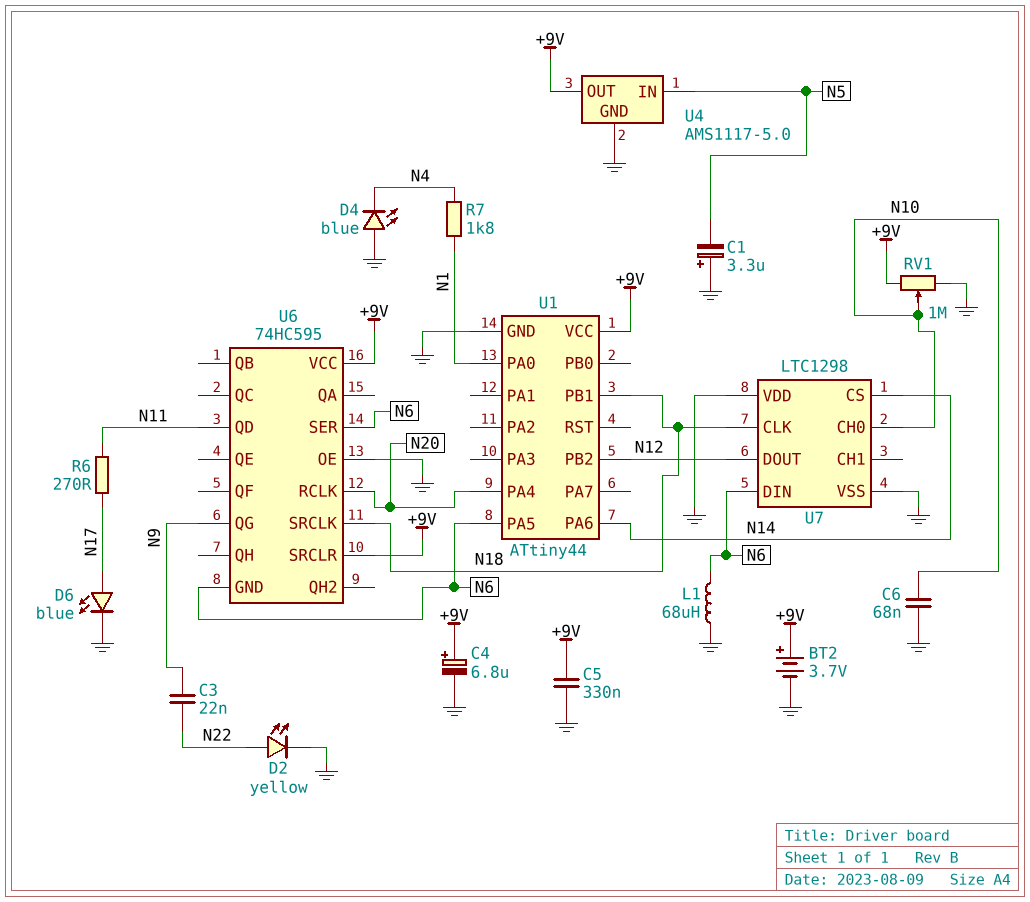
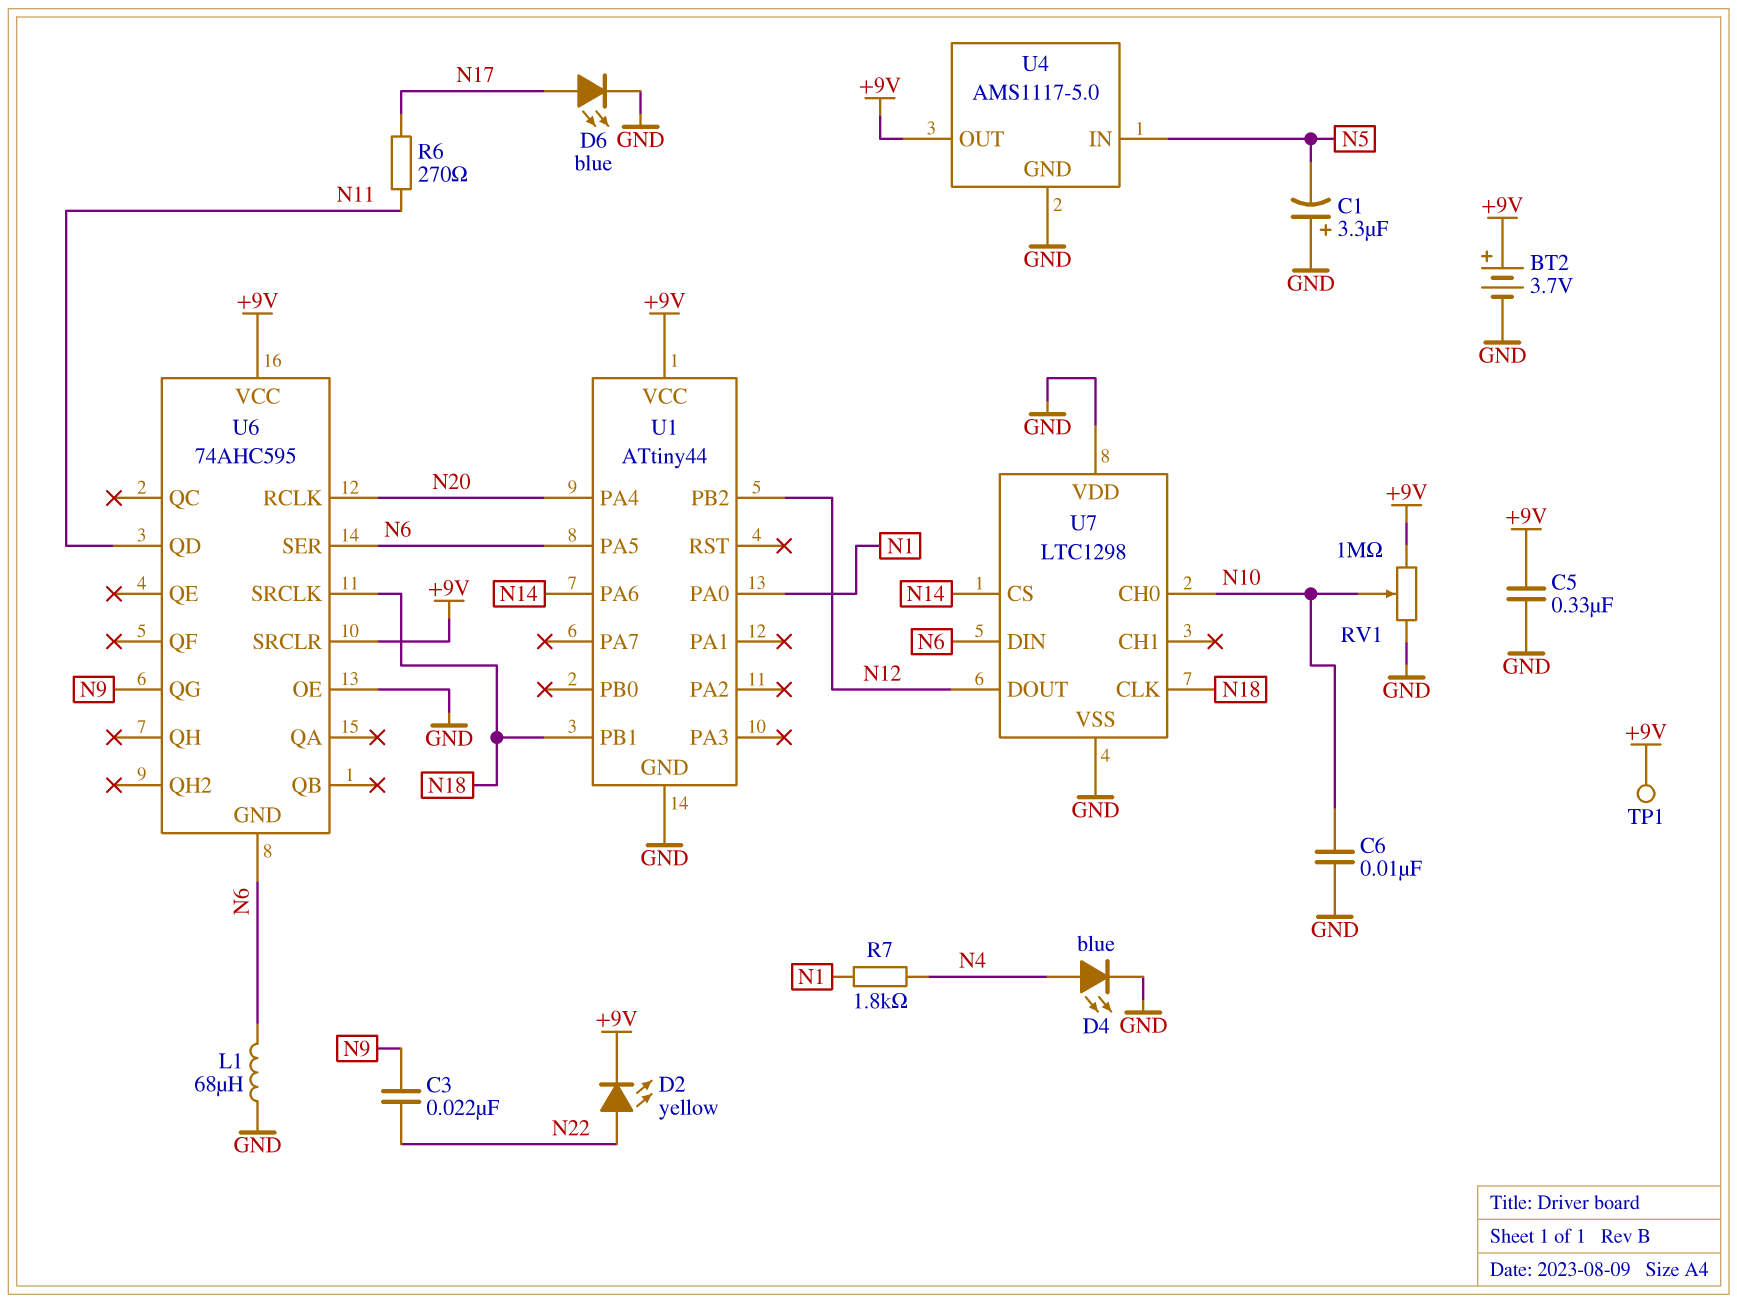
C4: 6.8uF (plus +9V, minus GND) -> none
C6: 68nF (GND, N10) -> 10nF (GND, N10)
D2: LED yellow (A N22, K GND) -> LED yellow (A N22, K +9V)
D4: LED blue (A GND, K N4) -> LED blue (A N4, K GND)
TP1: none -> test point (+9V)
U6: 74HC595 -> 74AHC595

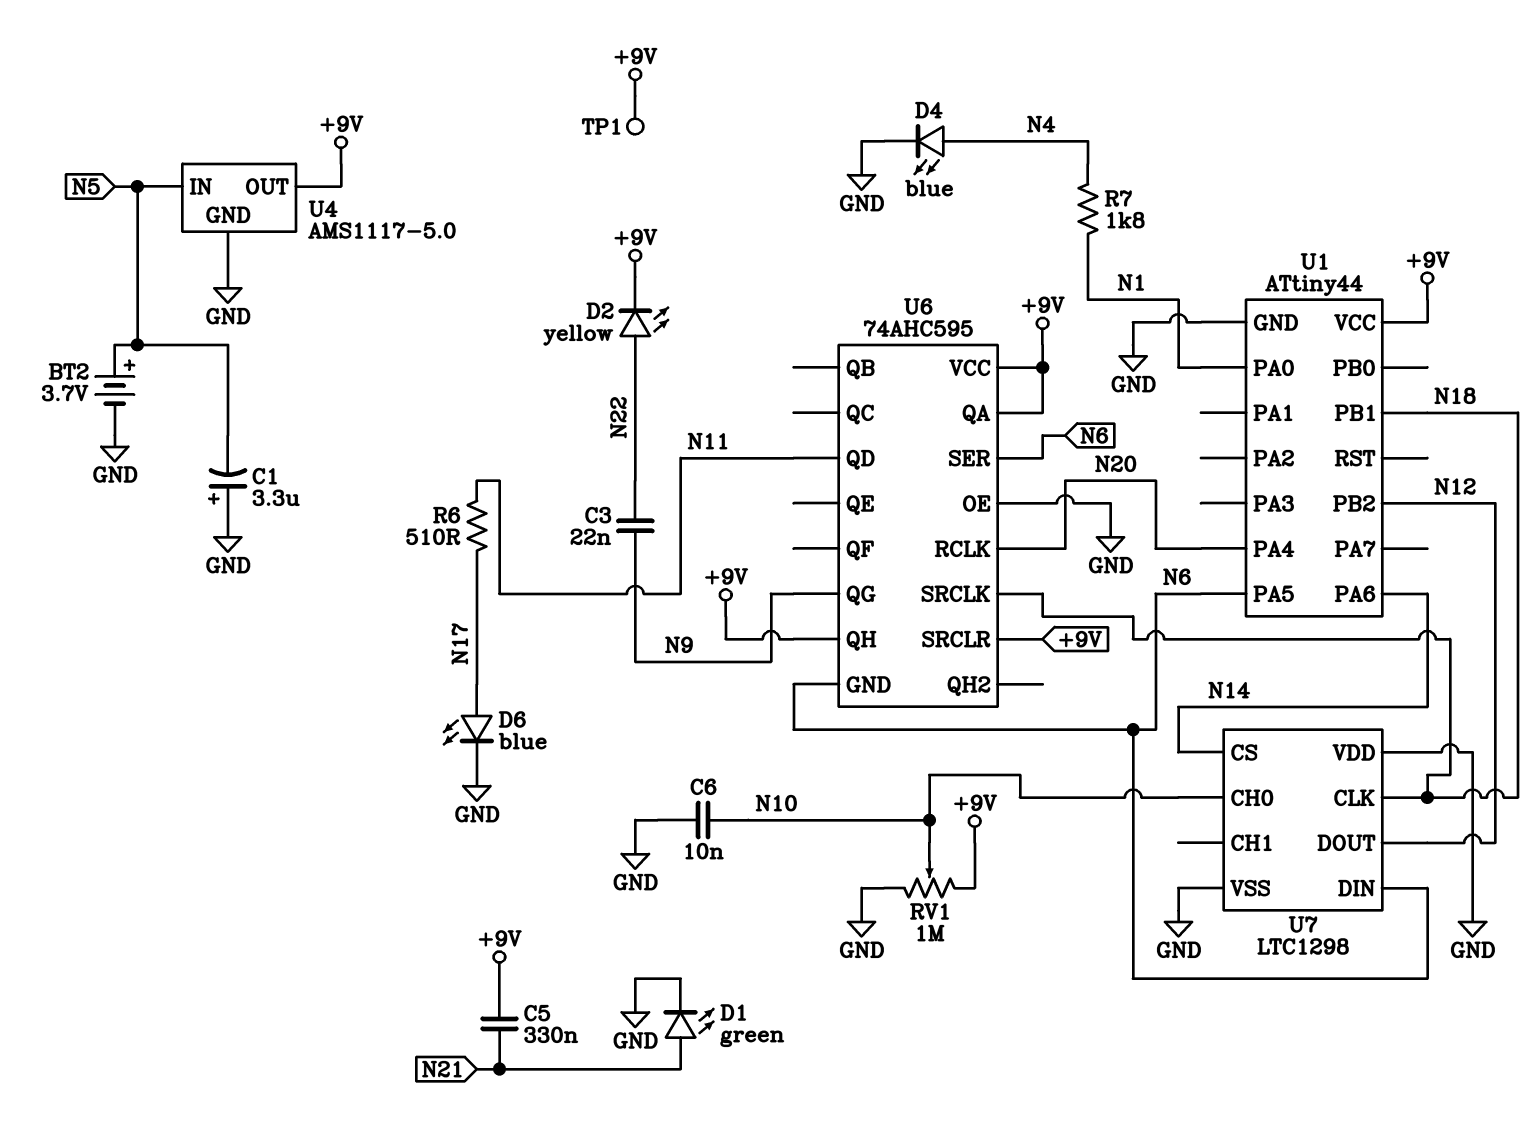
BT2: 3.7V (plus +9V, minus GND) -> 3.7V (plus N5, minus GND)
C5: 330nF (+9V, GND) -> 330nF (+9V, N21)
D1: none -> LED green (A N21, K GND)
L1: 68uH (GND, N6) -> none
R6: 270 (N11, N17) -> 510 (N11, N17)
U6 pin QA: none -> +9V
U6 pin QH: none -> +9V

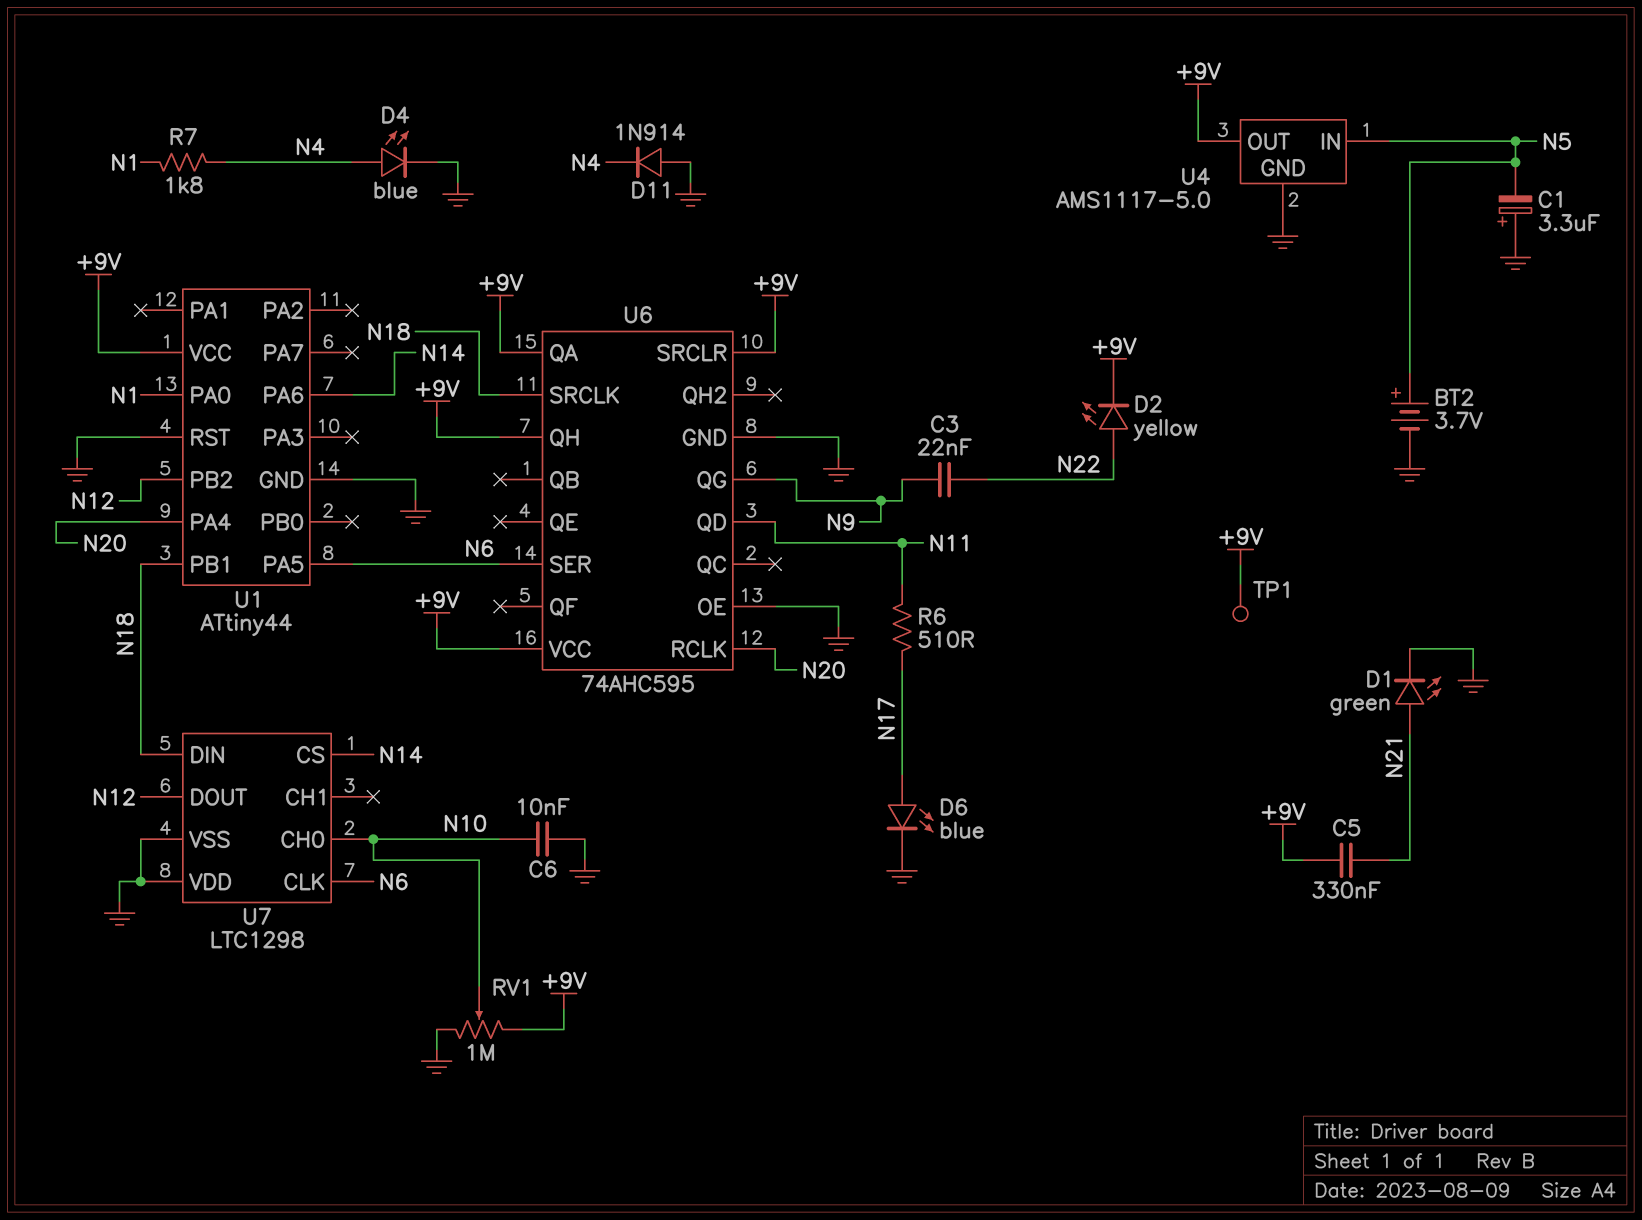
D11: none -> diode 1N914 (A GND, K N4)
U1 pin RST: none -> GND
U6 pin GND: N6 -> GND
U7 pin CLK: N18 -> N6
U7 pin DIN: N6 -> N18

